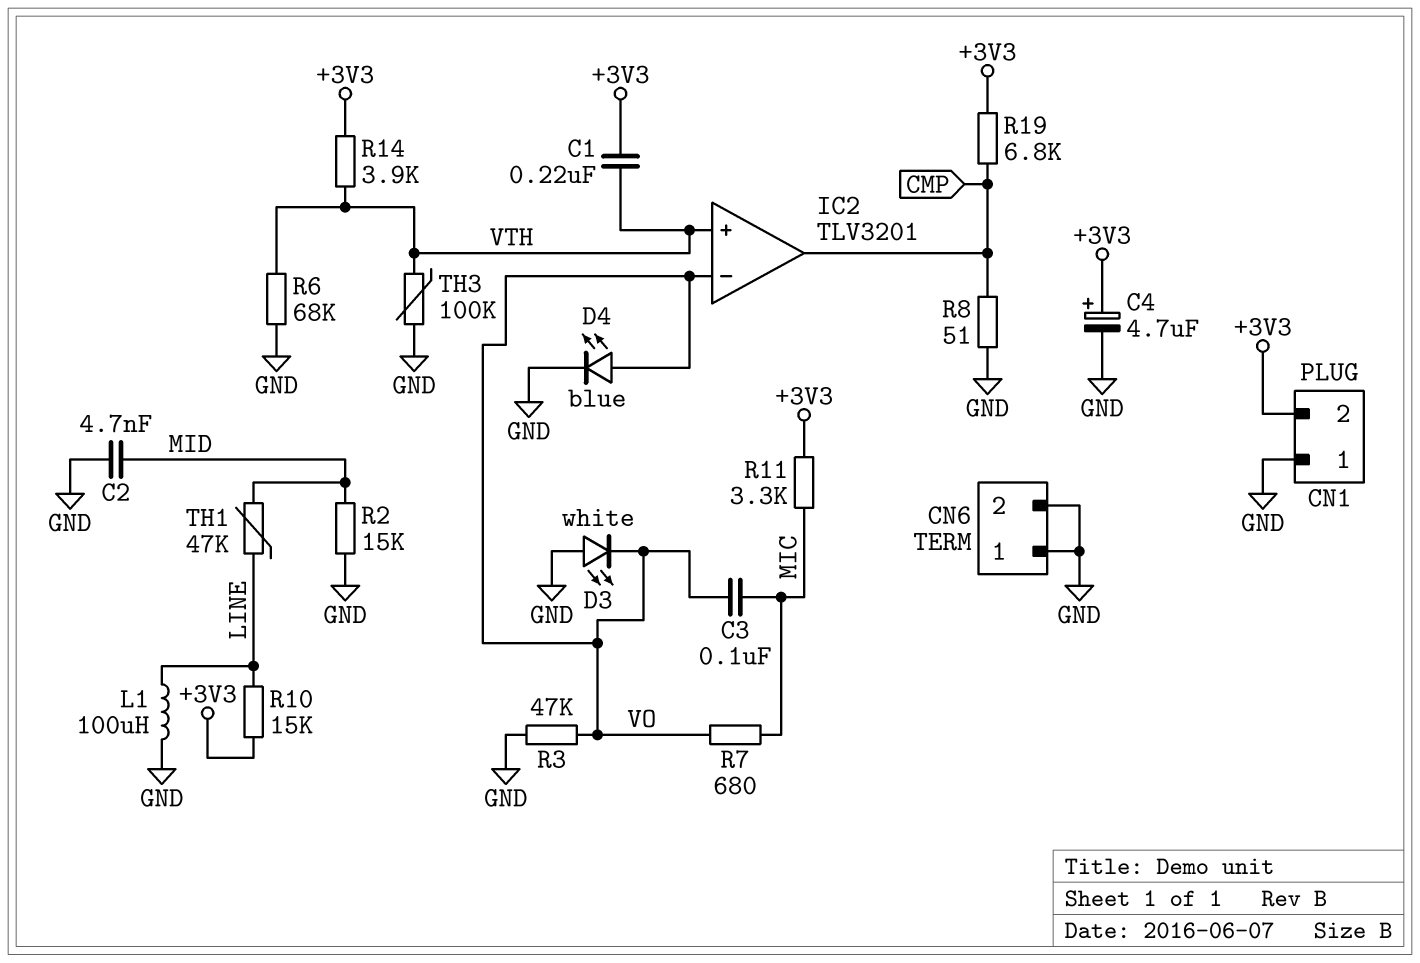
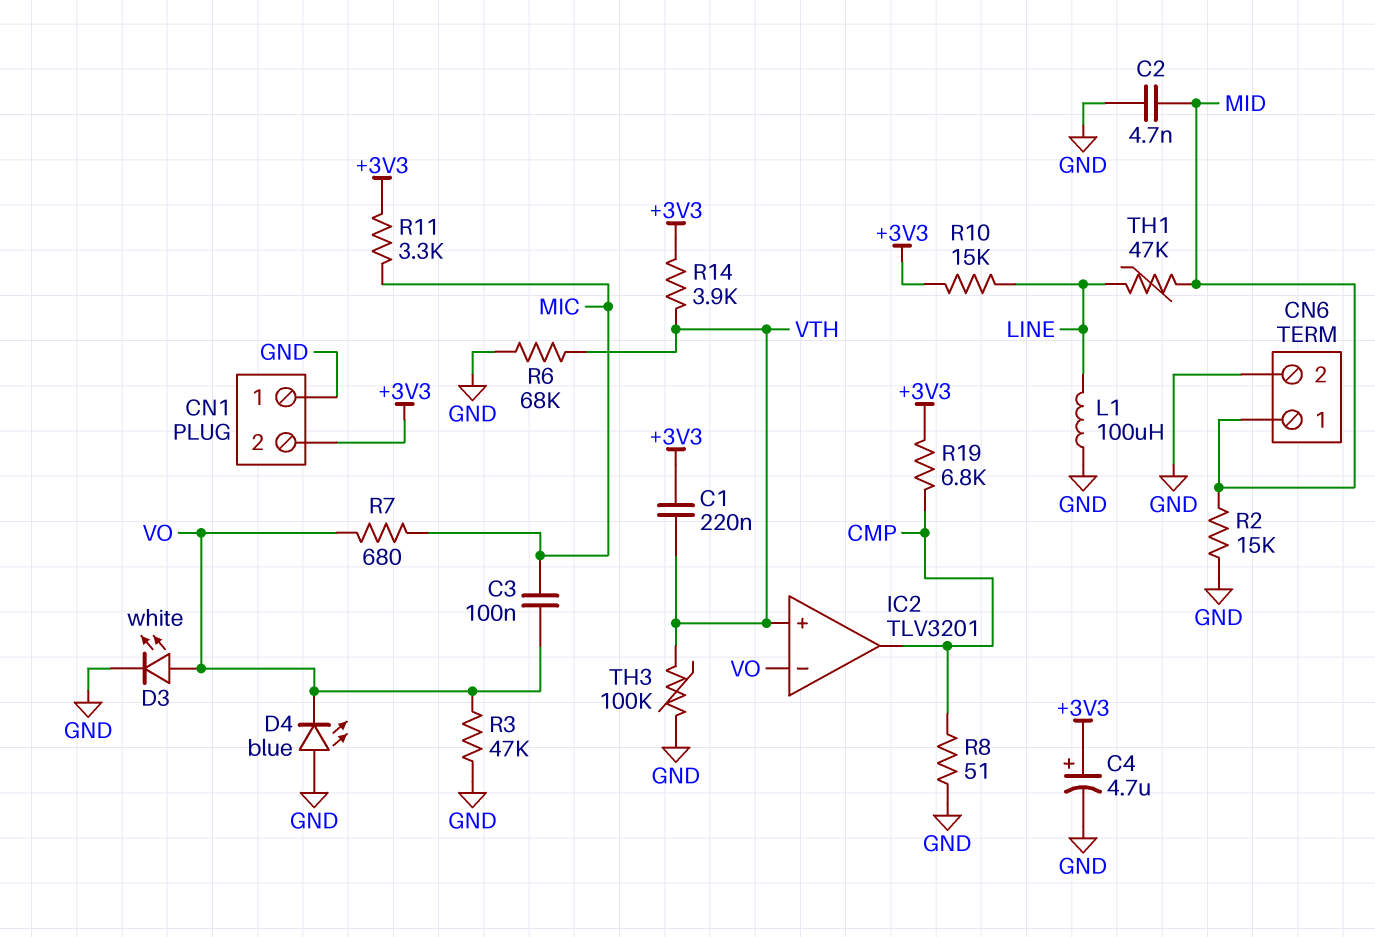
CN6 pin 1: GND -> MID
D3: LED white (A GND, K VO) -> LED white (A VO, K GND)
D4: LED blue (A VO, K GND) -> LED blue (A GND, K VO)

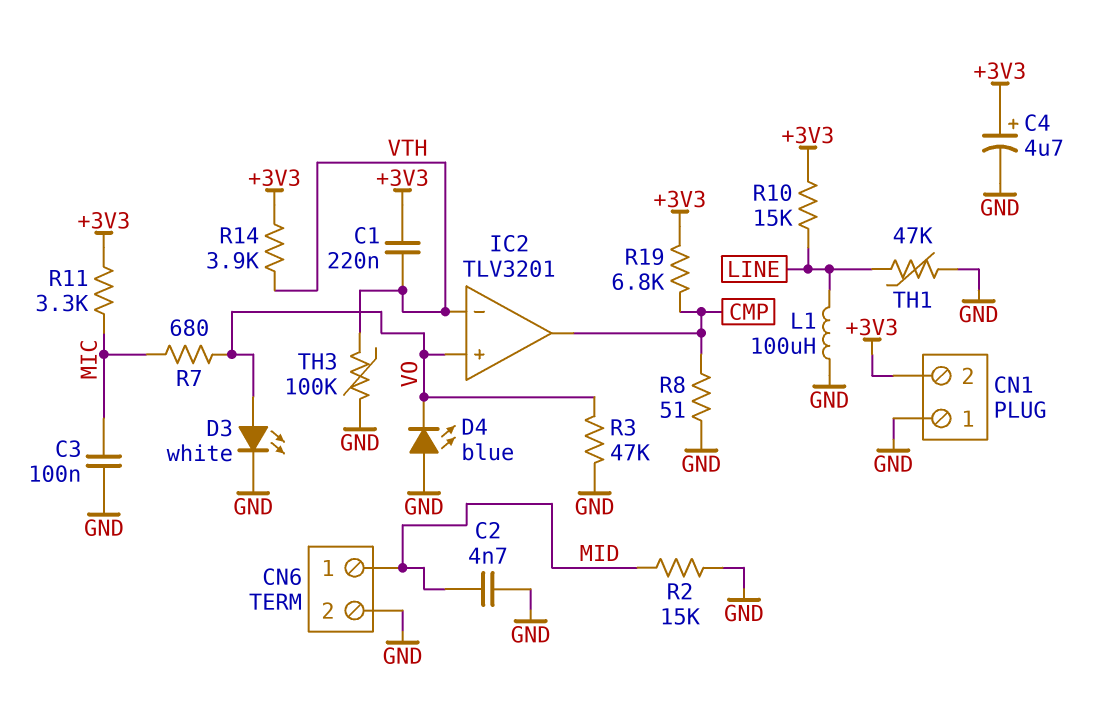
C3: 100nF (MIC, VO) -> 100nF (GND, MIC)
IC2 pin in+: VTH -> VO
IC2 pin in-: VO -> VTH
R6: 68k (GND, VTH) -> none
TH1: 47k (LINE, MID) -> 47k (GND, LINE)

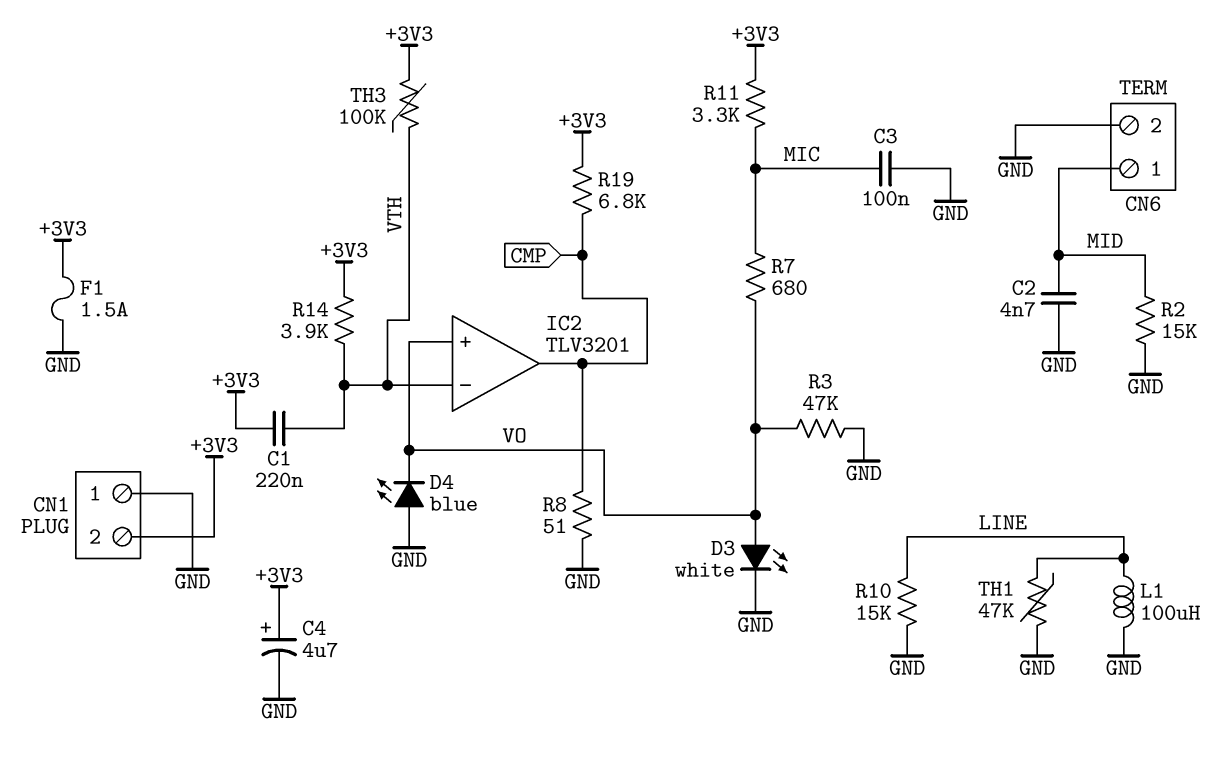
F1: none -> 1.5A (+3V3, GND)
R10: 15k (+3V3, LINE) -> 15k (GND, LINE)
TH3: 100k (GND, VTH) -> 100k (+3V3, VTH)

